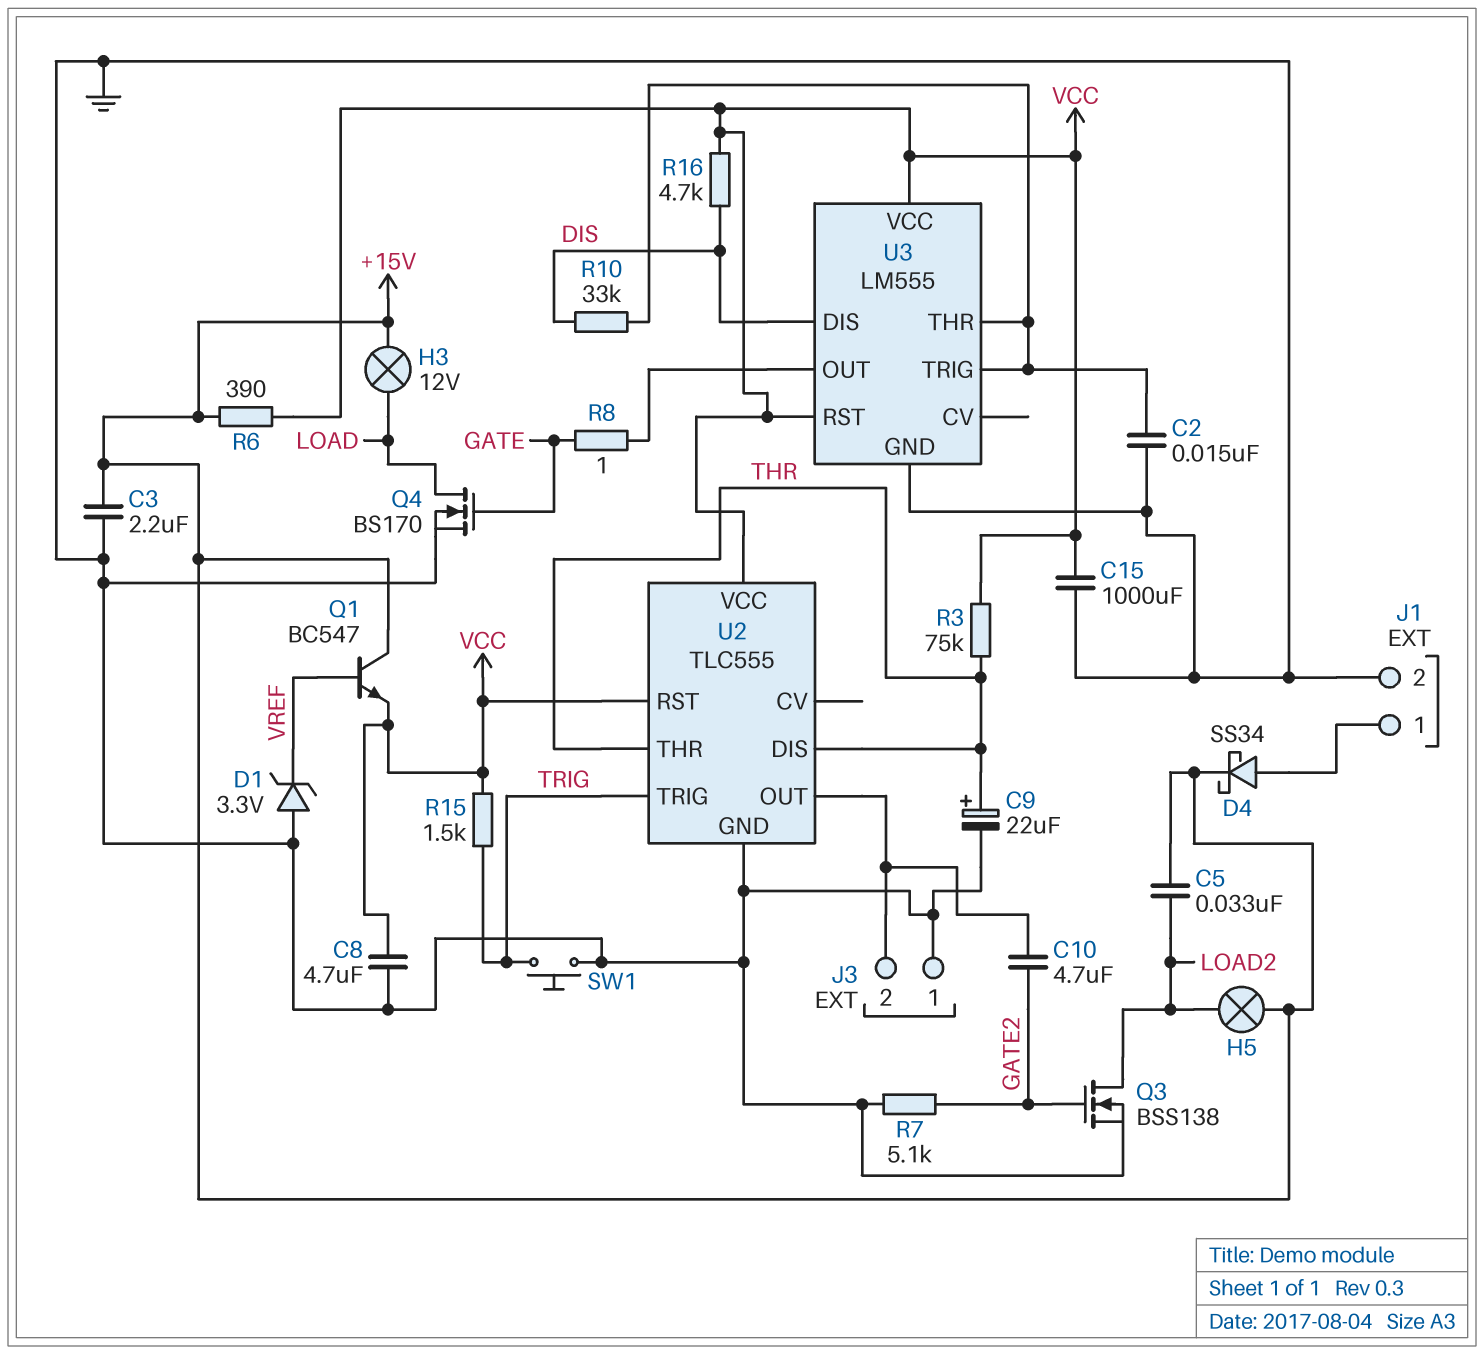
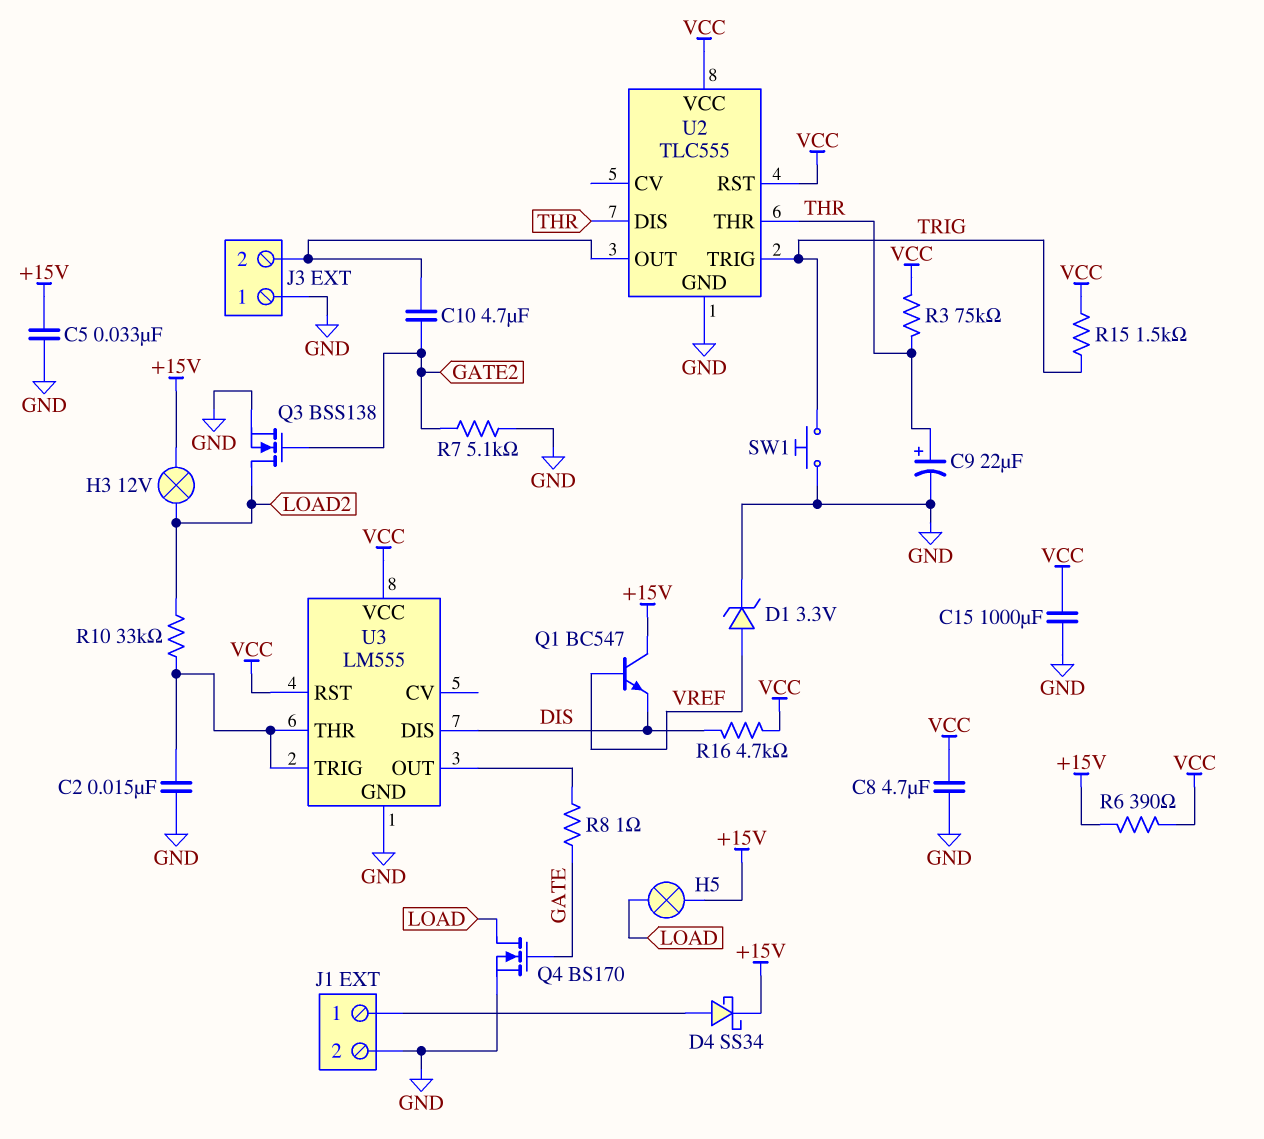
C3: 2.2uF (+15V, GND) -> none
C5: 33nF (+15V, LOAD2) -> 33nF (+15V, GND)
D1: zener 3.3V (A GND, K VREF) -> zener 3.3V (A VREF, K GND)
H3: lamp 12V (+15V, LOAD) -> lamp 12V (+15V, LOAD2)
H5: lamp (+15V, LOAD2) -> lamp (+15V, LOAD)
Q1: NPN BC547 (B VREF, C +15V, E VCC) -> NPN BC547 (B VREF, C +15V, E DIS)
R10: 33k (DIS, U3/THR) -> 33k (LOAD2, U3/THR)

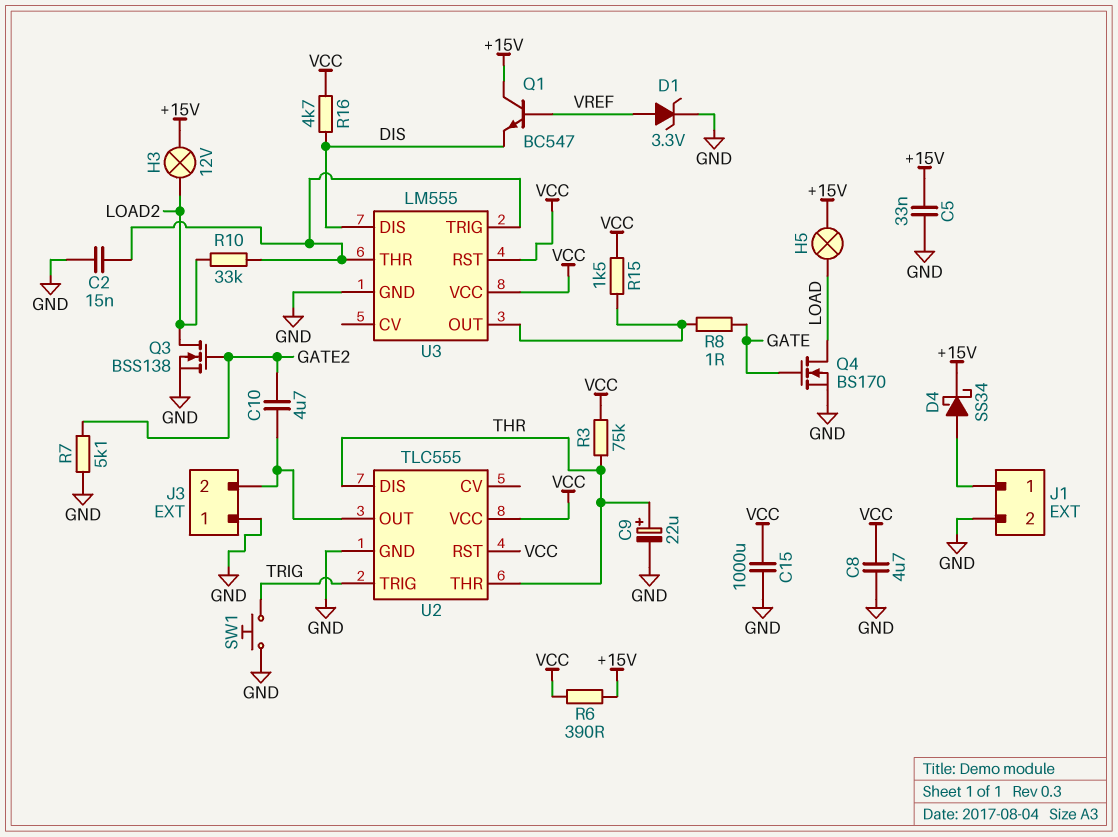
R15: 1.5k (TRIG, VCC) -> 1.5k (U3/OUT, VCC)

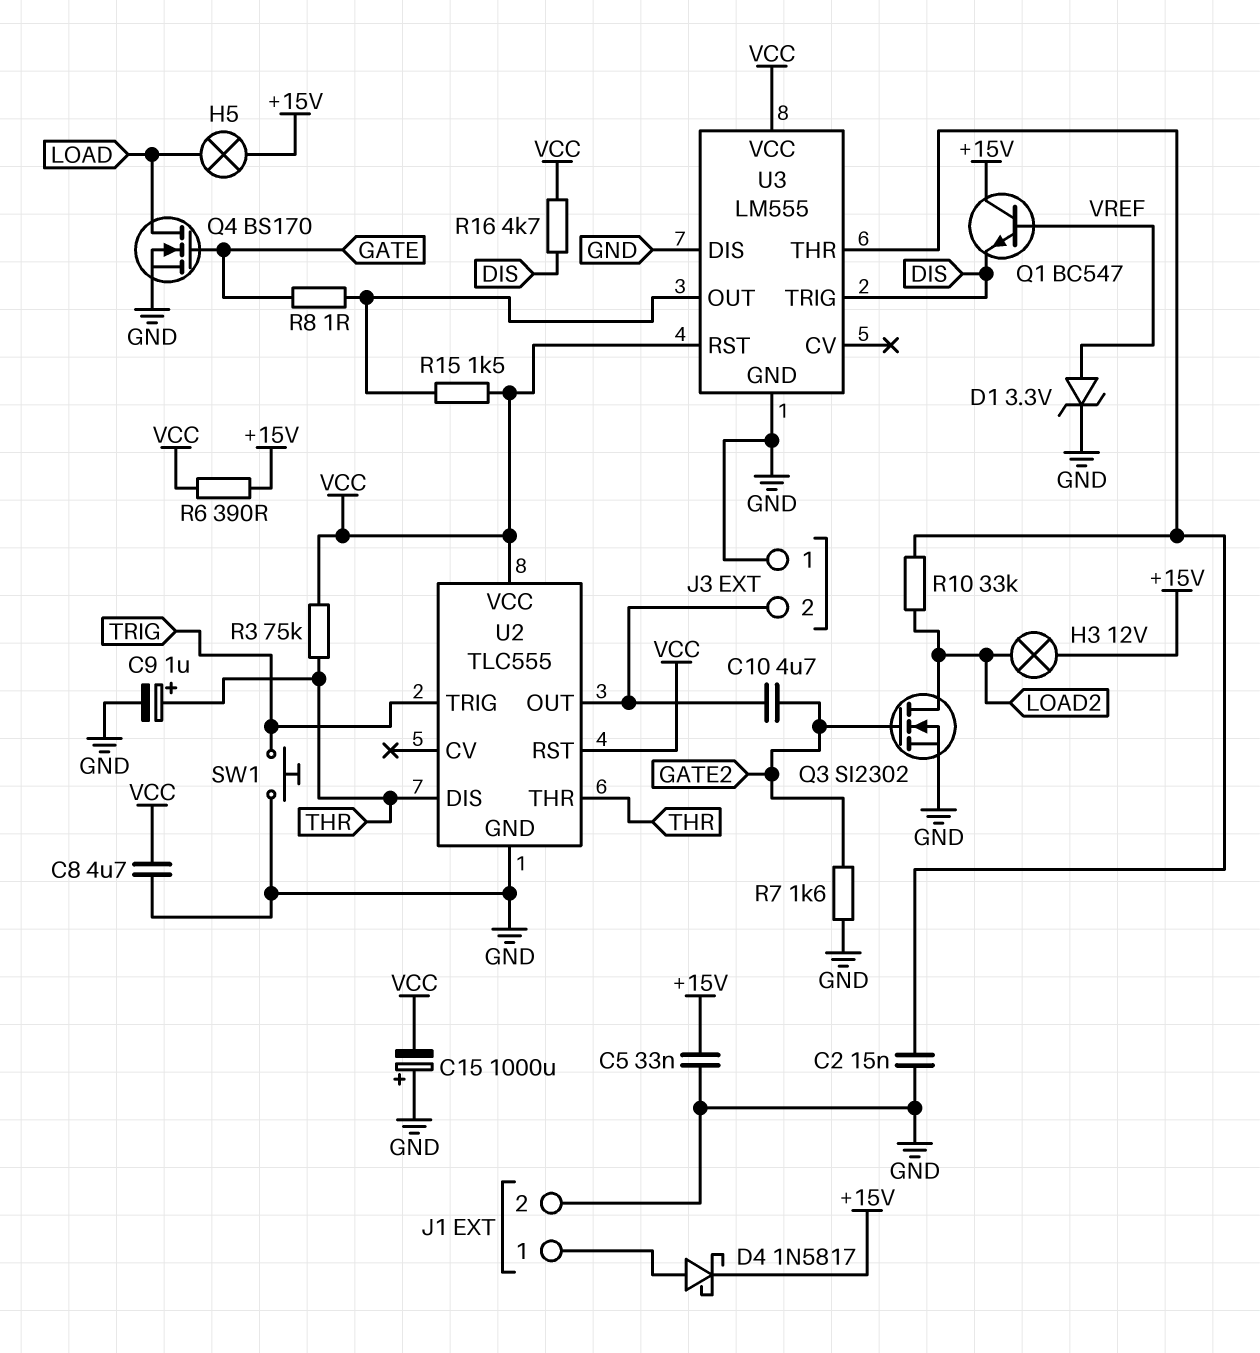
C9: 22uF (plus THR, minus GND) -> 1uF (plus THR, minus GND)
C15: 1000uF (GND, VCC) -> 1000uF (plus GND, minus VCC)
D4: schottky SS34 (A J1/1, K +15V) -> schottky 1N5817 (A J1/1, K +15V)
Q3: NMOS BSS138 (G GATE2, D LOAD2, S GND) -> NMOS SI2302 (G GATE2, D LOAD2, S GND)
R7: 5.1k (GATE2, GND) -> 1.6k (GATE2, GND)
U3 pin DIS: DIS -> GND
U3 pin TRIG: U3/THR -> DIS

